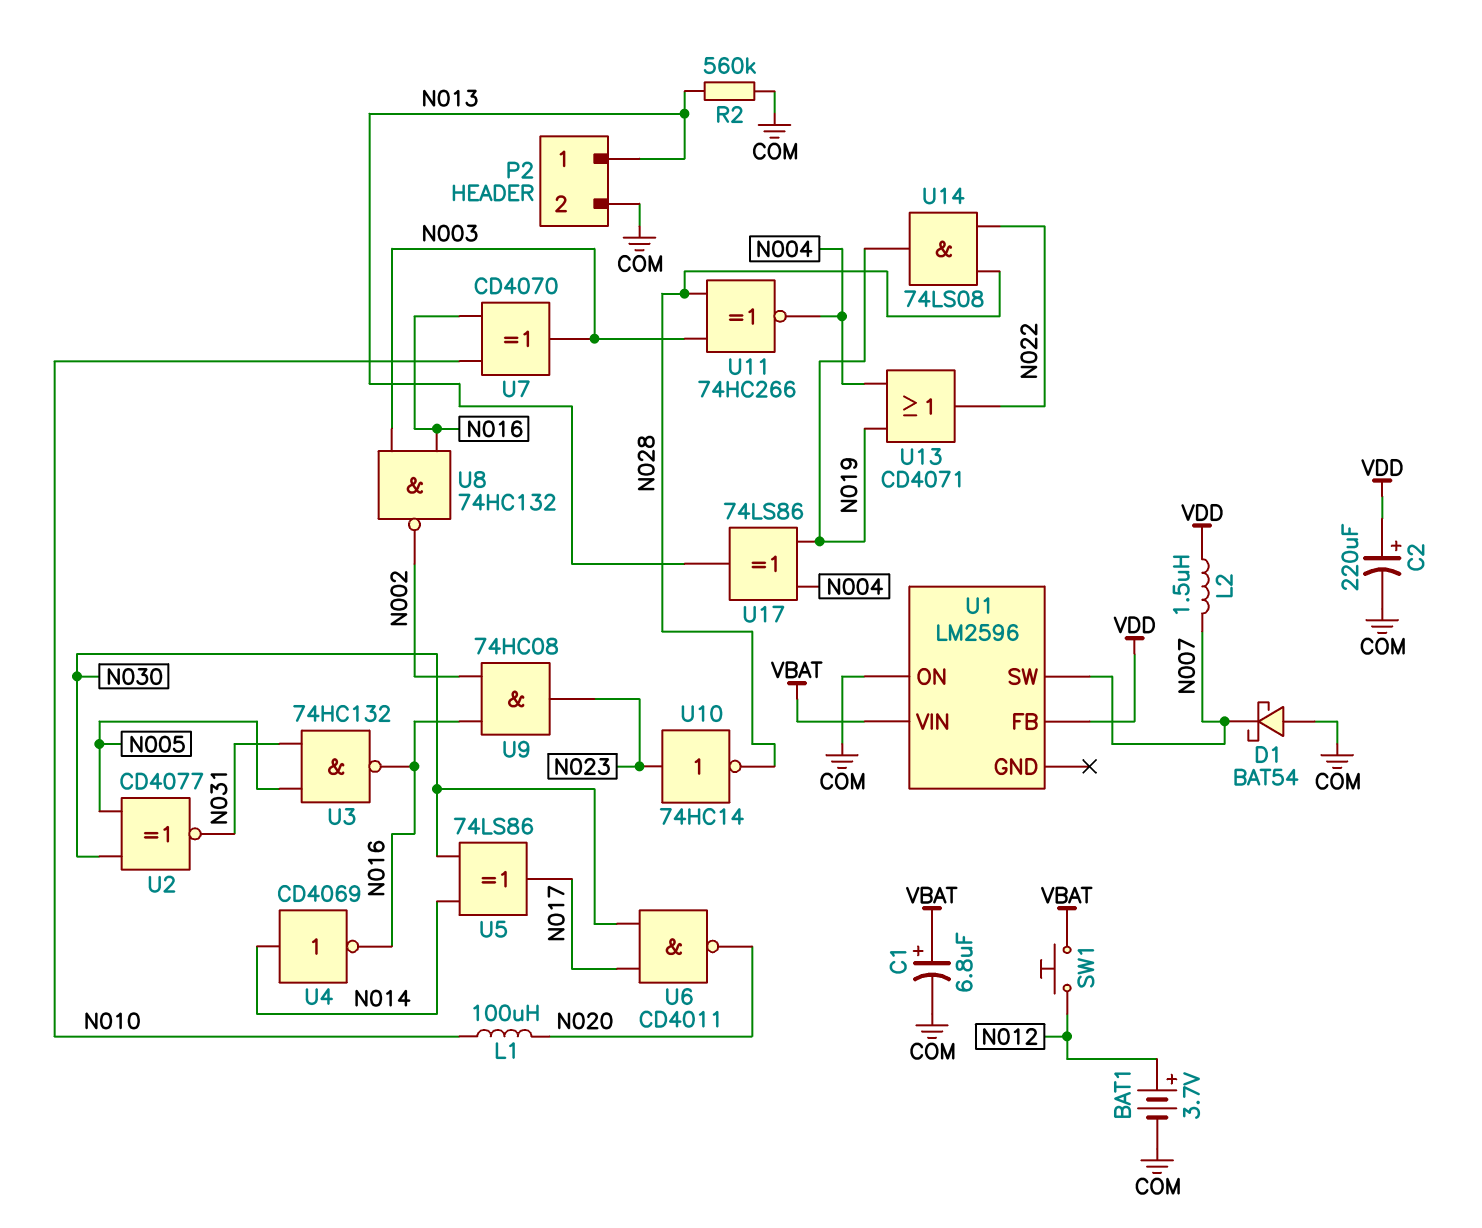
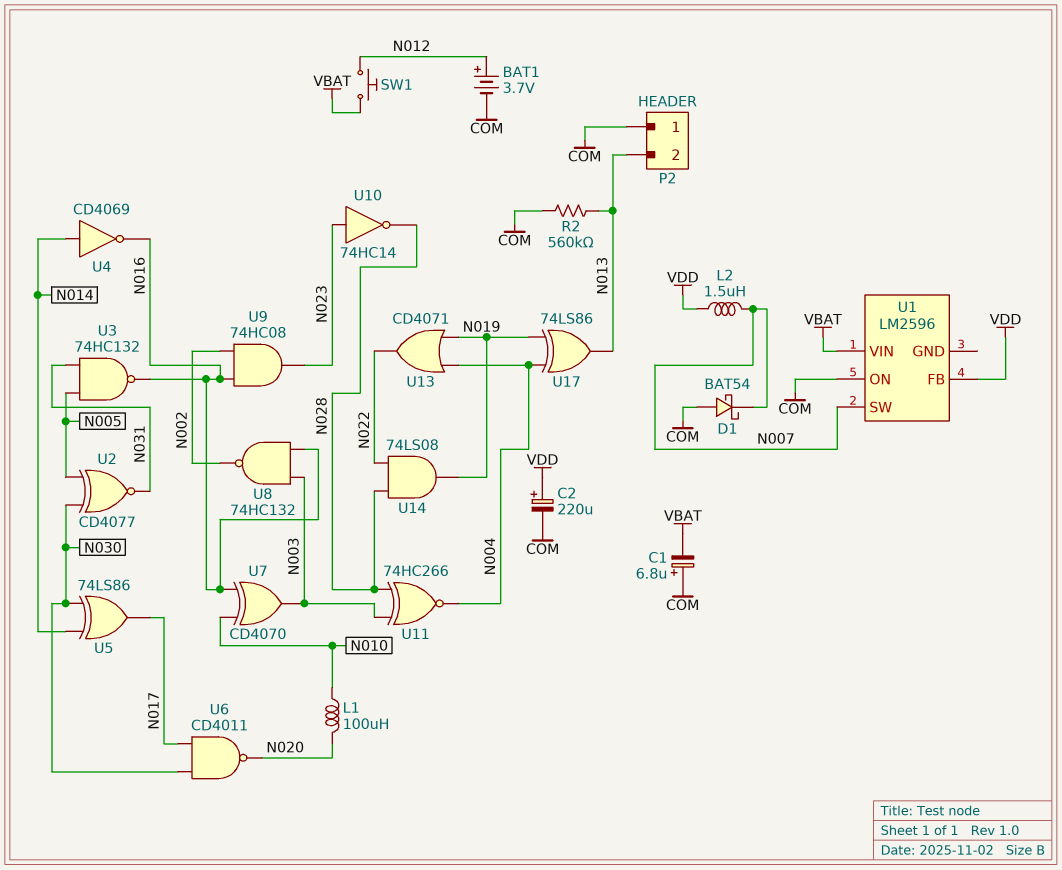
C1: 6.8uF (plus VBAT, minus COM) -> 6.8uF (plus COM, minus VBAT)
P2 pin 1: N013 -> COM
P2 pin 2: COM -> N013

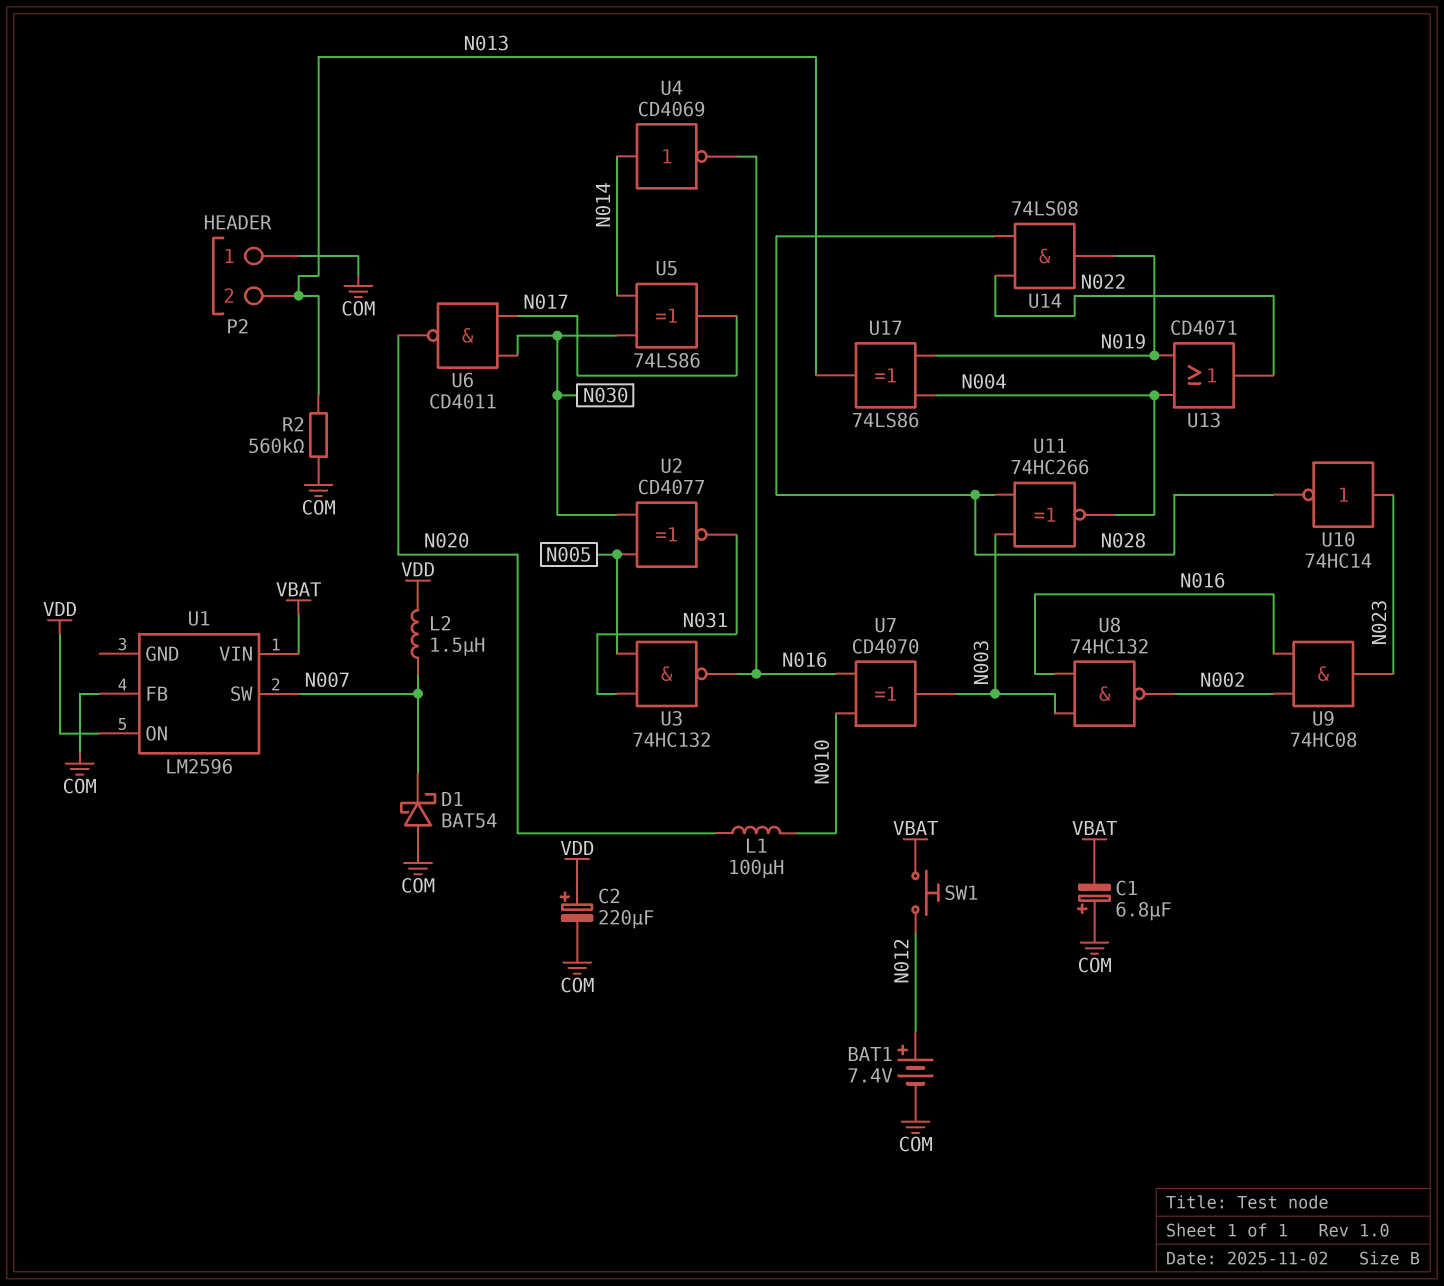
BAT1: 3.7V (plus N012, minus COM) -> 7.4V (plus N012, minus COM)
U1 pin FB: VDD -> COM
U1 pin ON: COM -> VDD

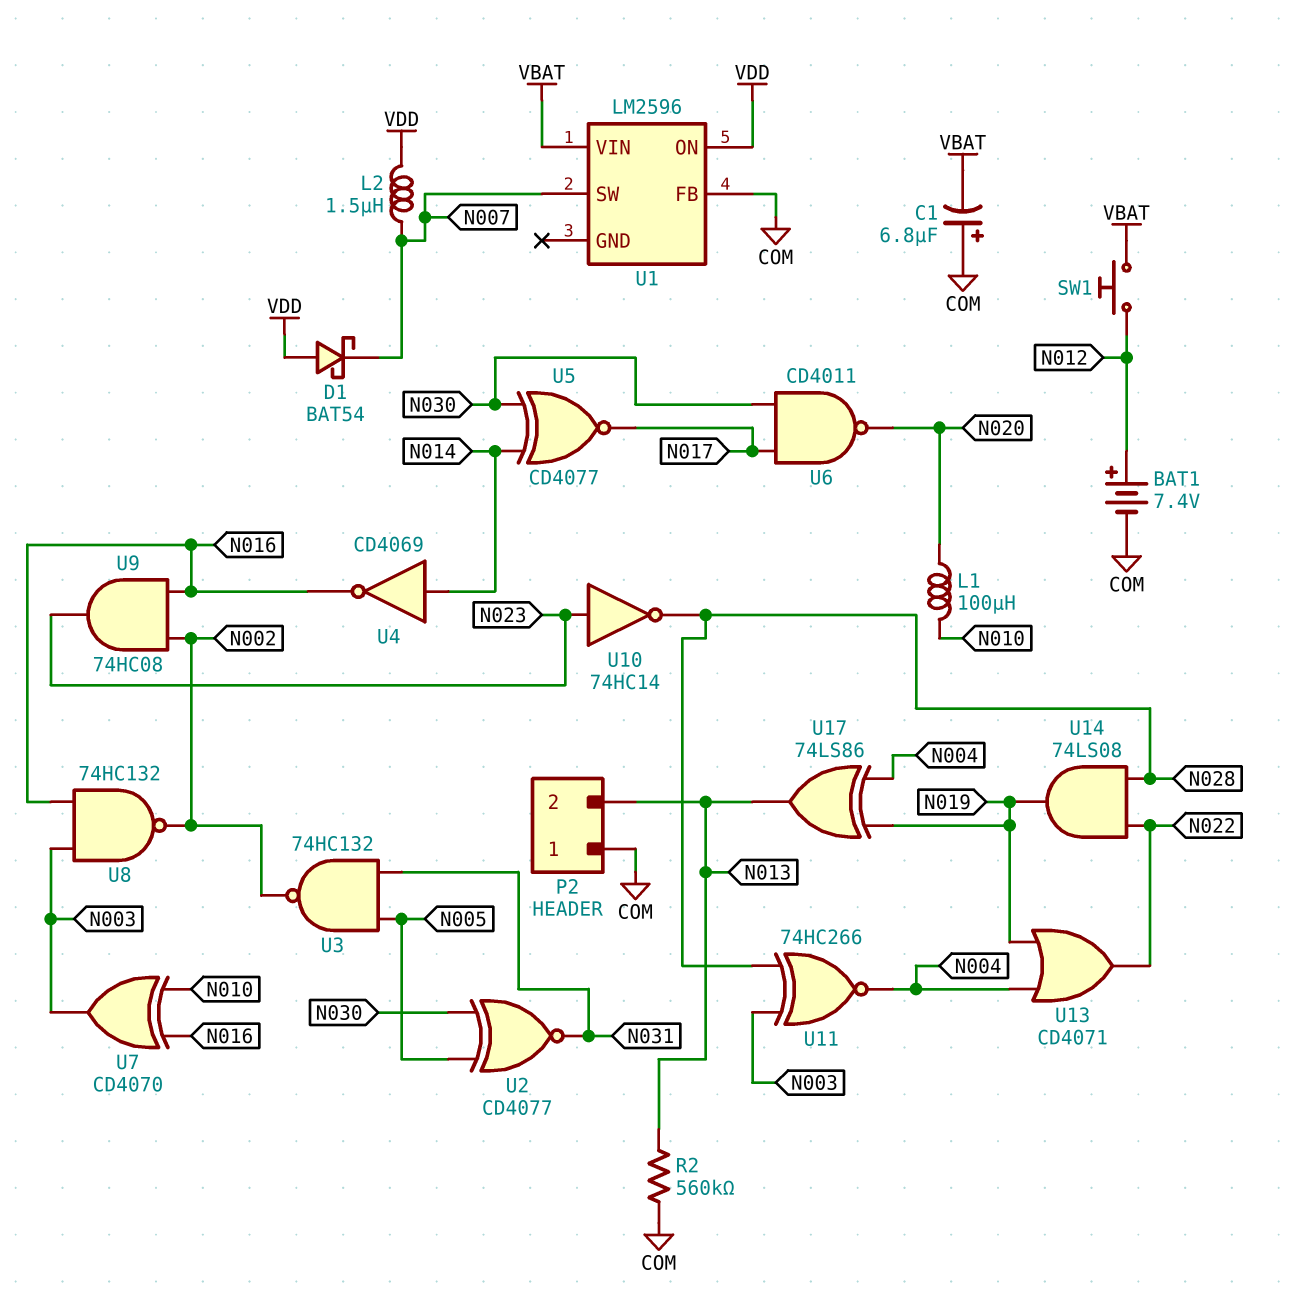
C2: 220uF (plus VDD, minus COM) -> none
D1: schottky BAT54 (A COM, K N007) -> schottky BAT54 (A VDD, K N007)
U3: NAND 74HC132 (in N005, in N031, out N016) -> NAND 74HC132 (in N005, in N031, out N002)
U5: XOR 74LS86 (in N014, in N030, out N017) -> XNOR CD4077 (in N014, in N030, out N017)

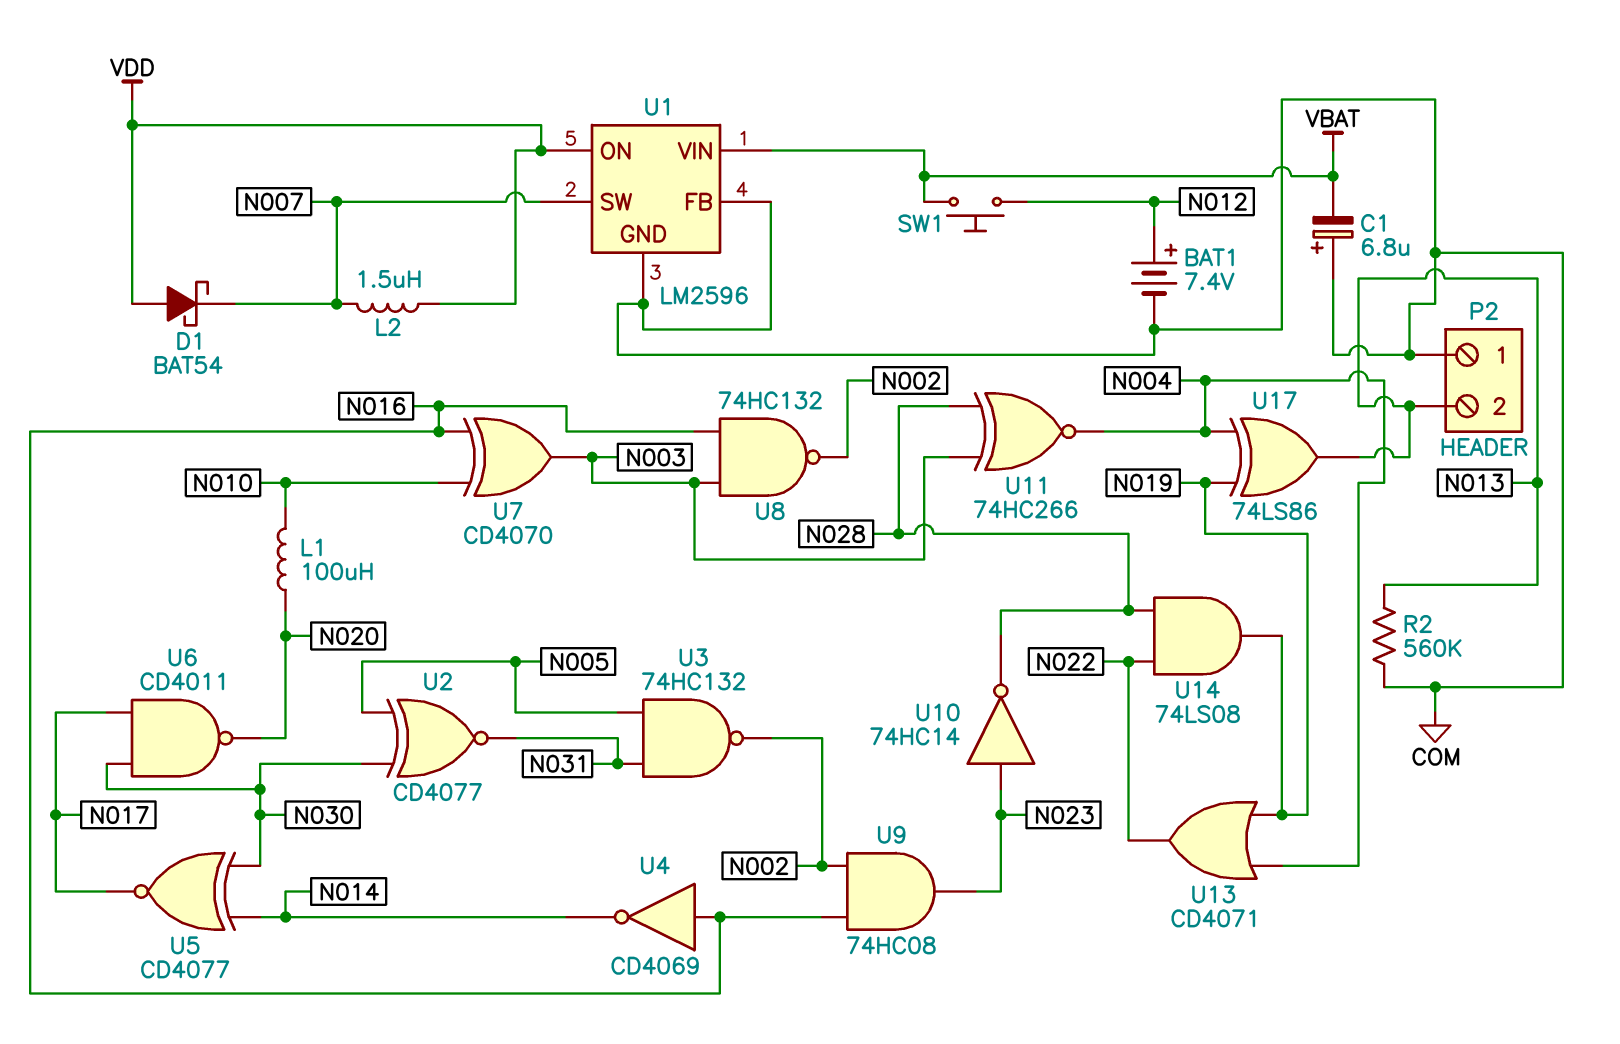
U1 pin GND: none -> COM
U4: NOT CD4069 (in N014, out N016) -> NOT CD4069 (in N016, out N014)

